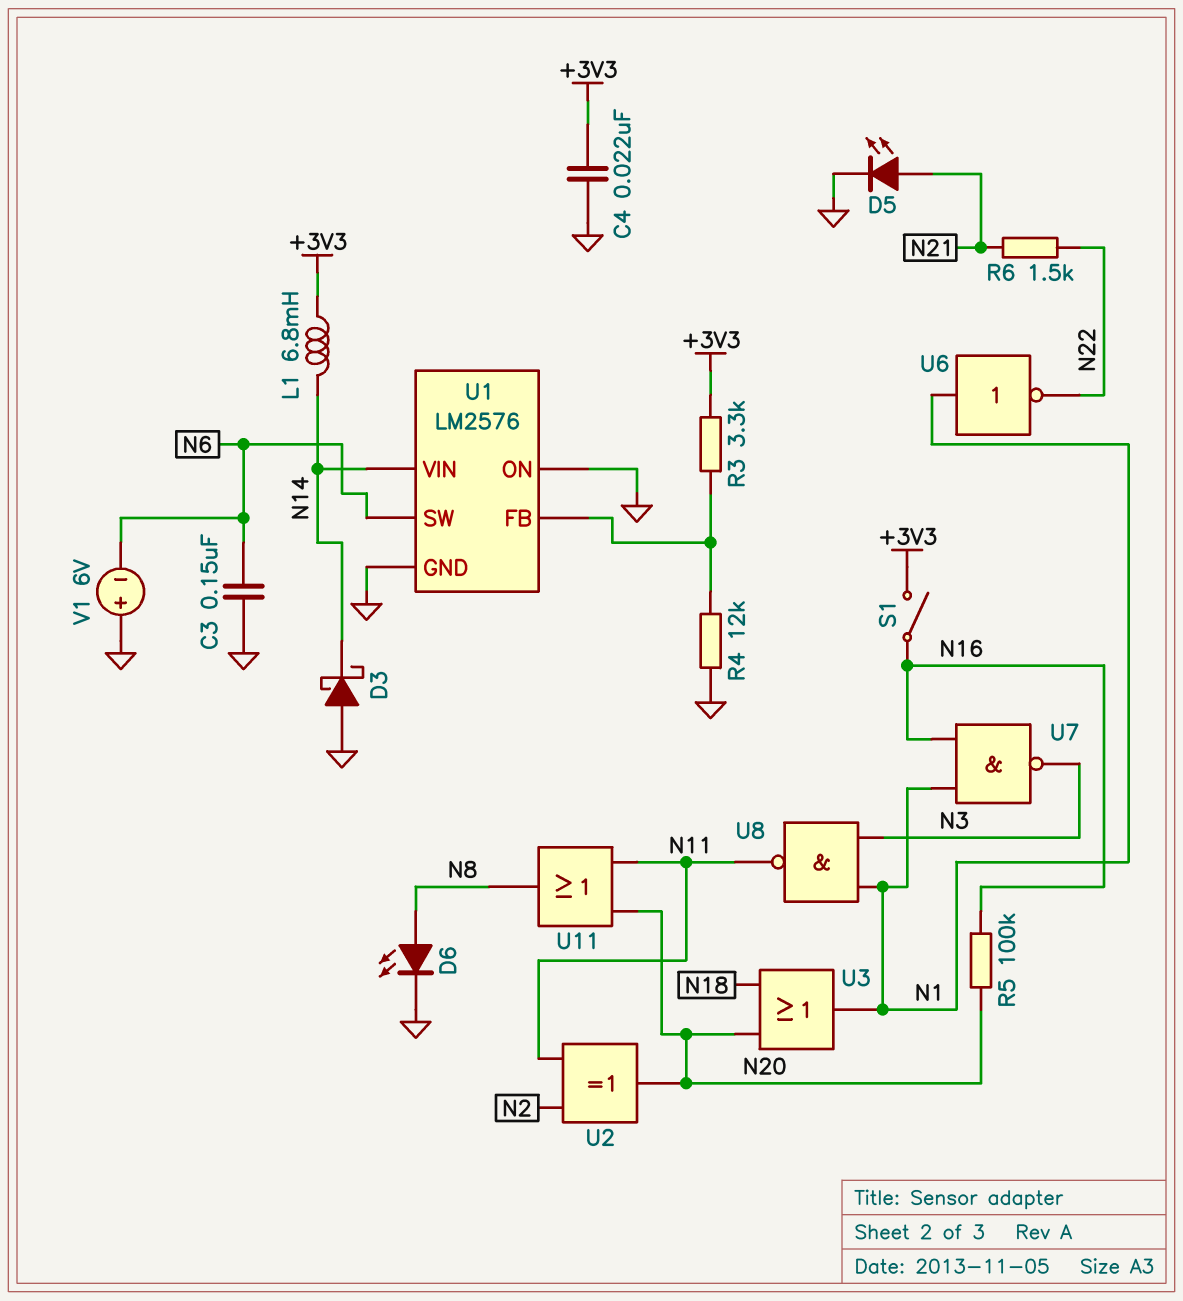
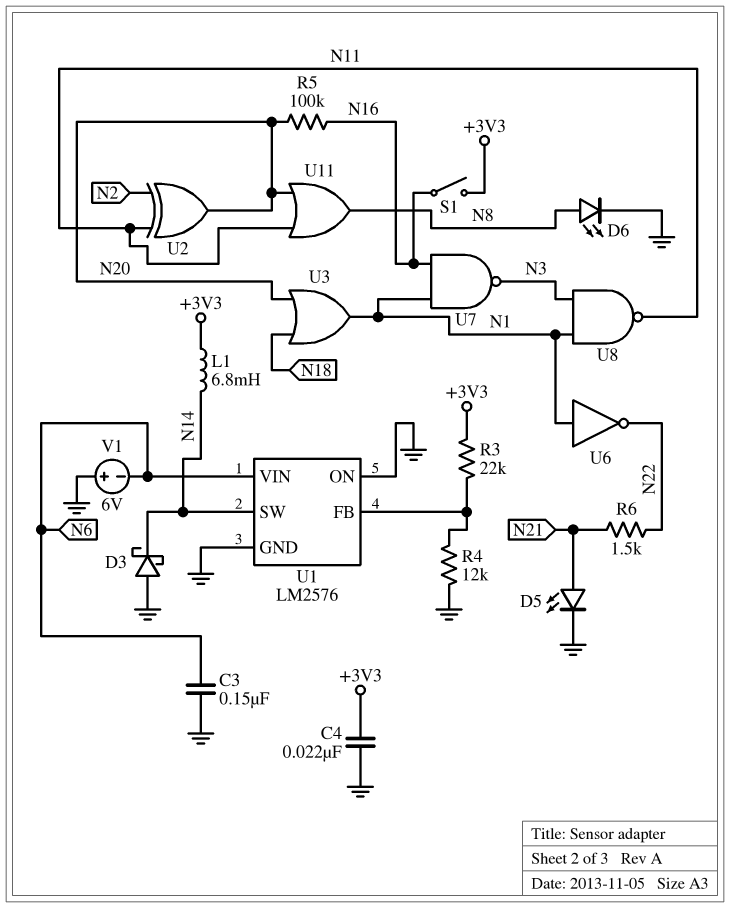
R3: 3.3k (+3V3, U1/FB) -> 22k (+3V3, U1/FB)
U1 pin SW: N6 -> N14
U1 pin VIN: N14 -> N6

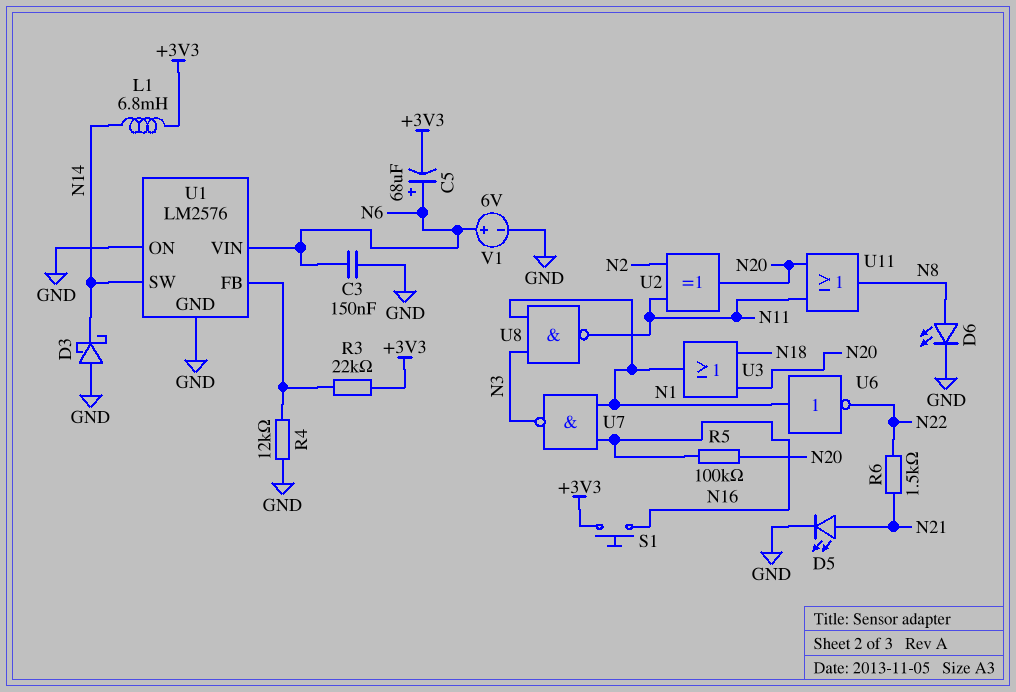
C4: 22nF (+3V3, GND) -> none
C5: none -> 68uF (plus N6, minus +3V3)
S1: switch (+3V3, N16) -> button (+3V3, N16)
V1: 6V (plus GND, minus N6) -> 6V (plus N6, minus GND)

